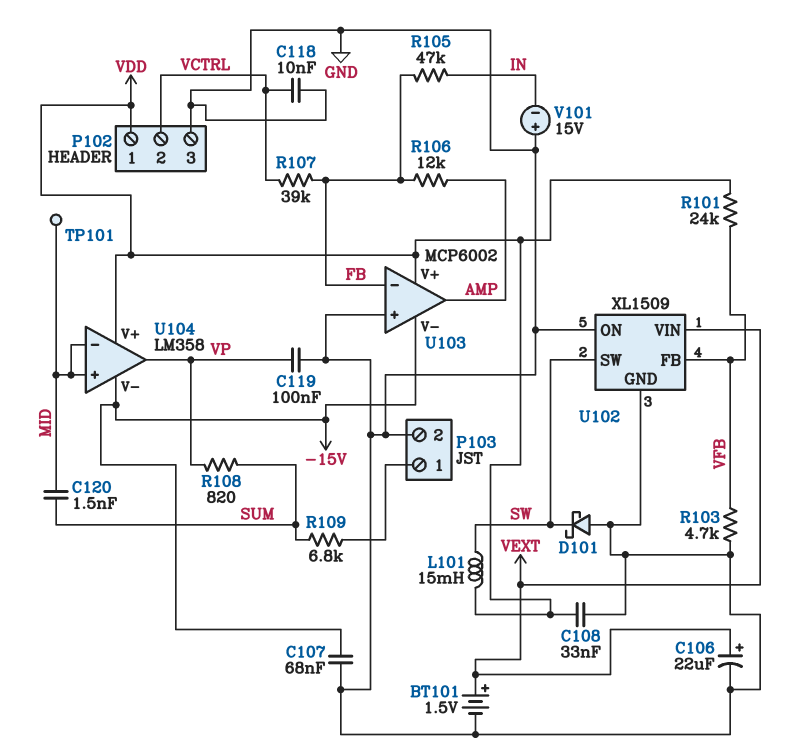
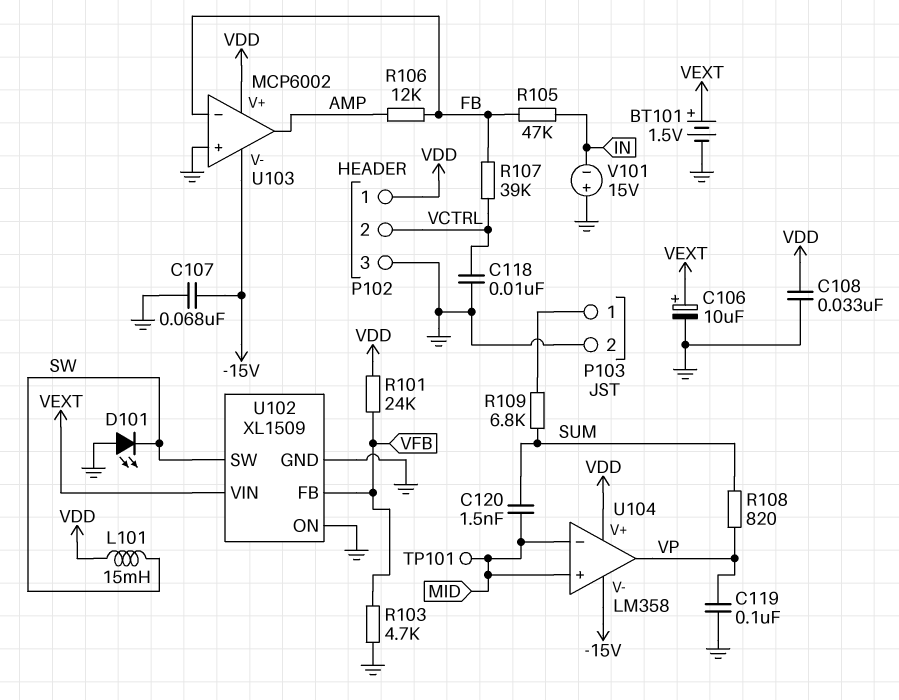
C106: 22uF (plus VEXT, minus GND) -> 10uF (plus VEXT, minus GND)
D101: schottky (A GND, K SW) -> LED (A GND, K SW)

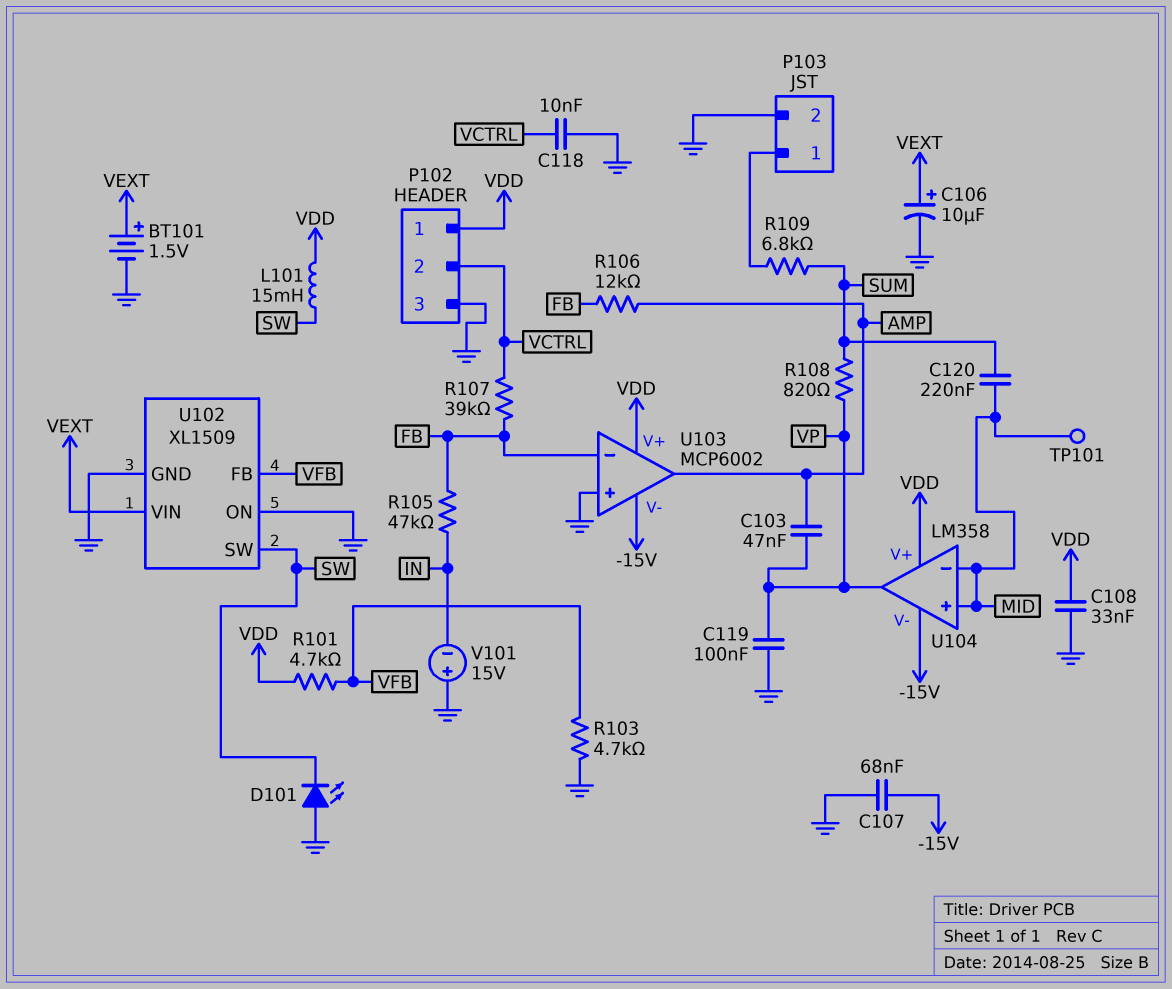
C103: none -> 47nF (AMP, VP)
C120: 1.5nF (MID, SUM) -> 220nF (MID, SUM)
R101: 24k (VDD, VFB) -> 4.7k (VDD, VFB)

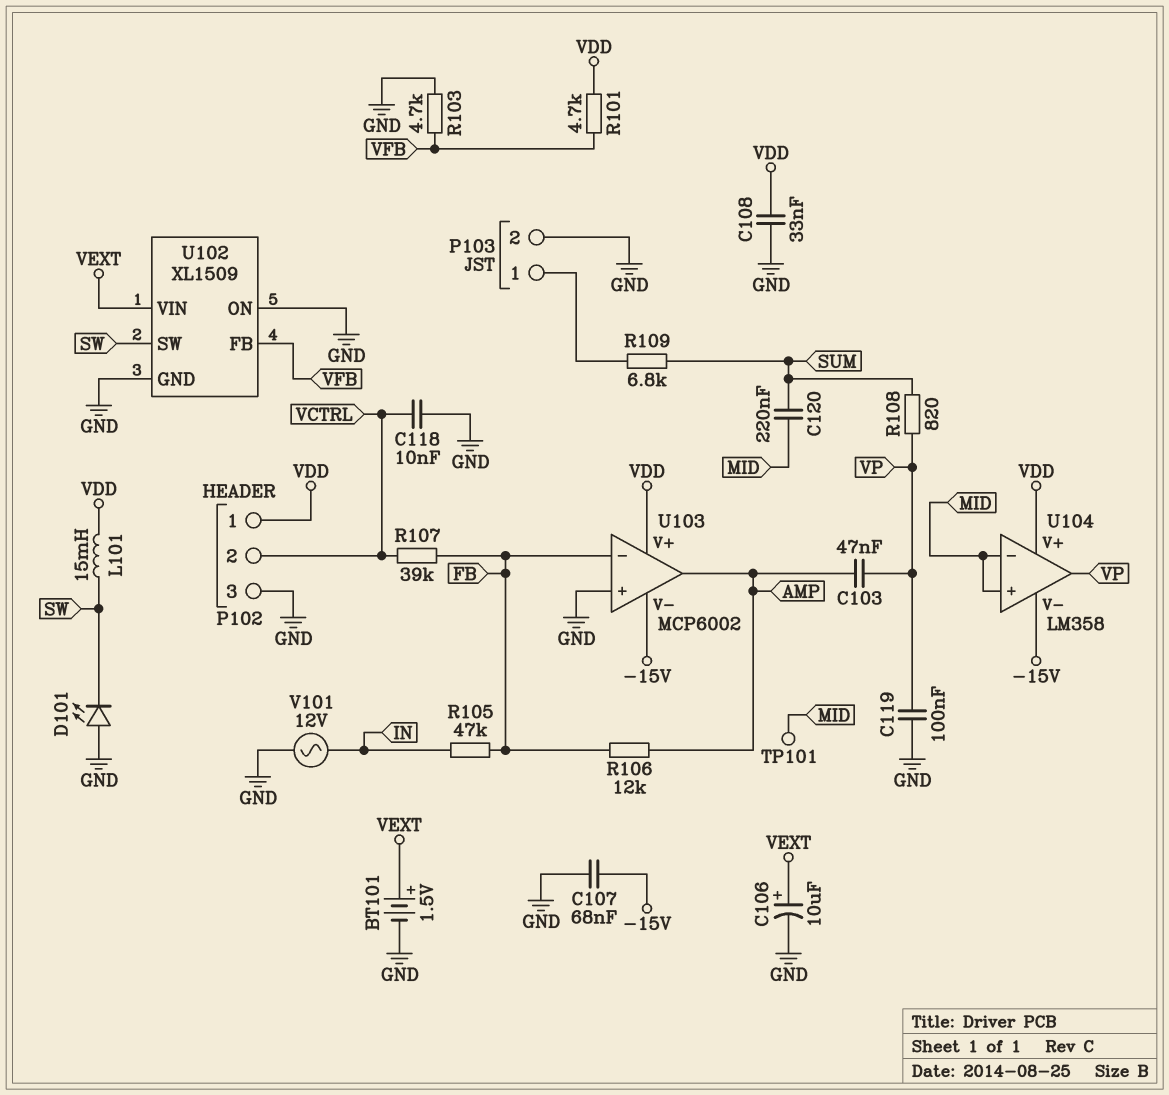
V101: 15V (plus GND, minus IN) -> AC 12V (GND, IN)

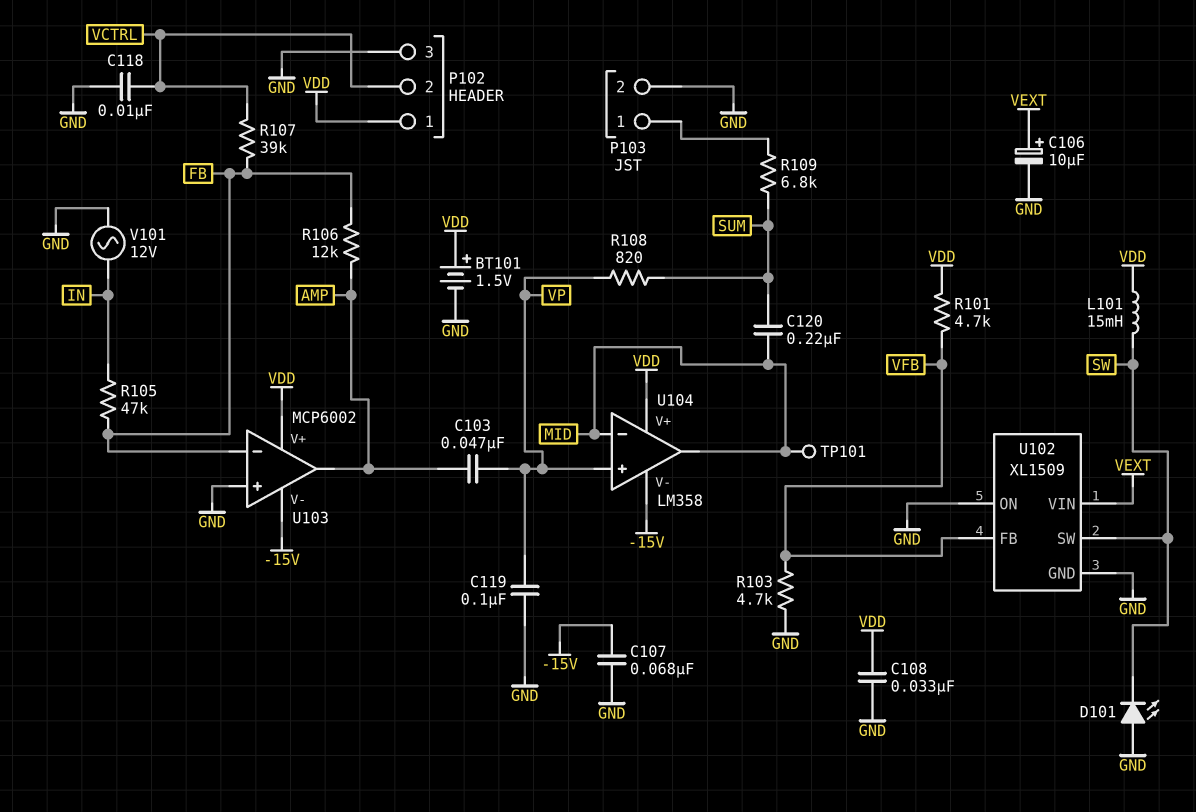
BT101: 1.5V (plus VEXT, minus GND) -> 1.5V (plus VDD, minus GND)
U104 pin in+: MID -> VP
U104 pin out: VP -> MID

